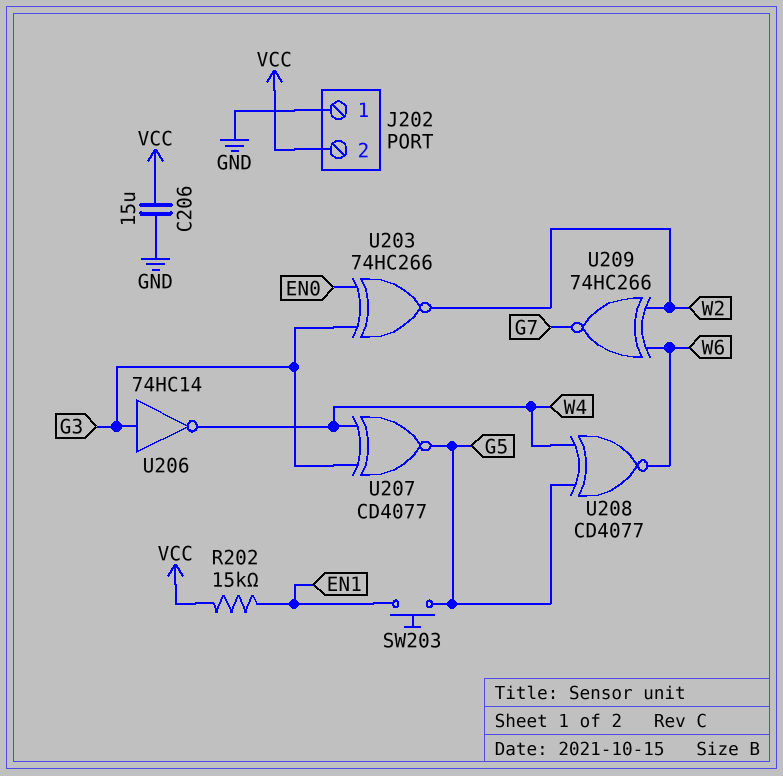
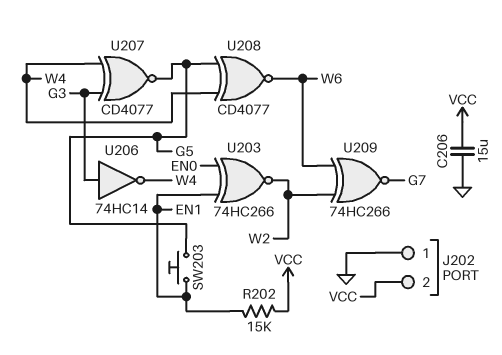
U203: XNOR 74HC266 (in EN0, in G3, out W2) -> XNOR 74HC266 (in EN0, in EN1, out W2)

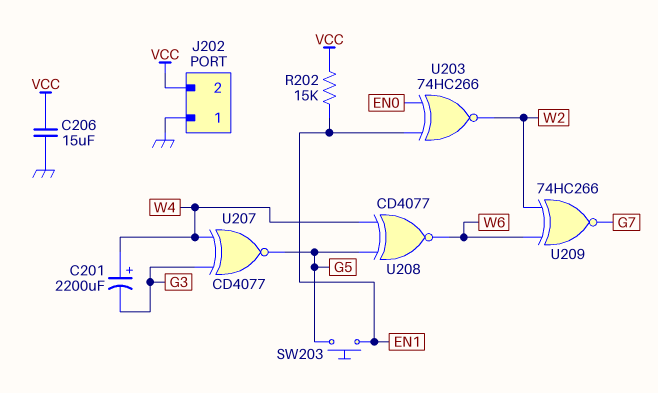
C201: none -> 2200uF (plus W4, minus G3)
U206: NOT 74HC14 (in G3, out W4) -> none

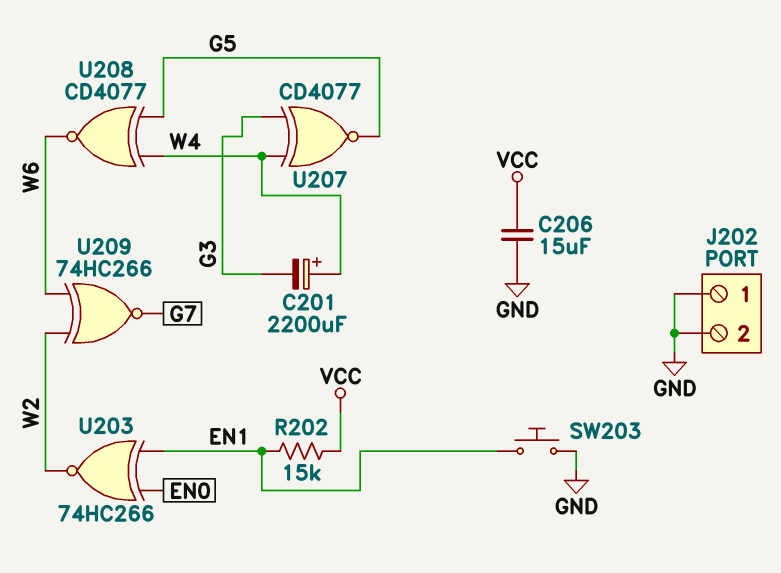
J202 pin 2: VCC -> GND
SW203: button (EN1, G5) -> button (EN1, GND)

